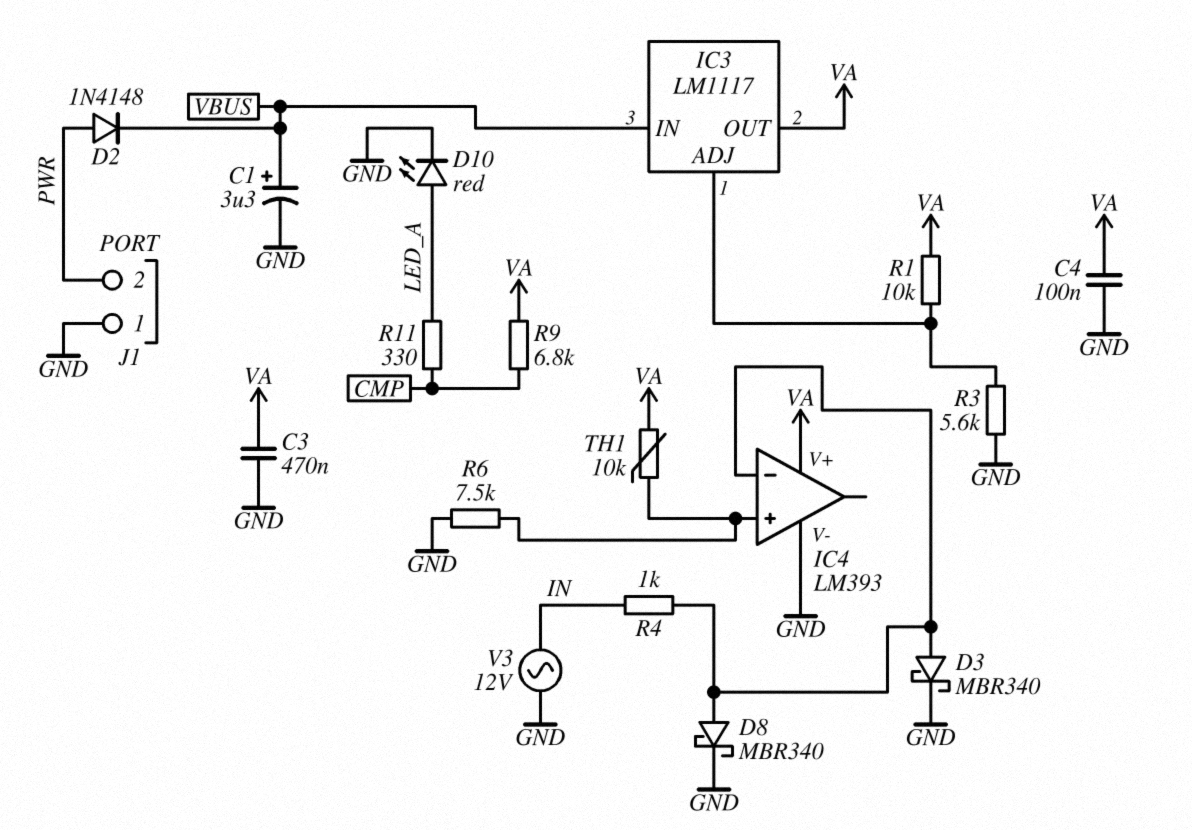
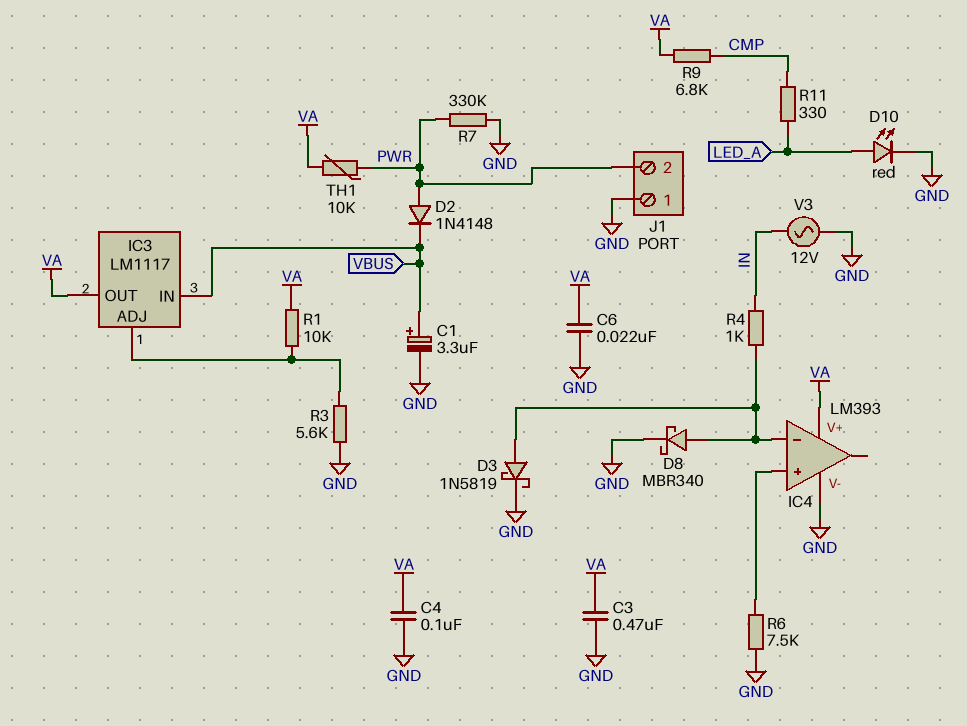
C6: none -> 22nF (GND, VA)
D3: schottky MBR340 (A IC4/in-, K GND) -> schottky 1N5819 (A IC4/in-, K GND)
R7: none -> 330k (GND, PWR)
TH1: 10k (IC4/in+, VA) -> 10k (PWR, VA)

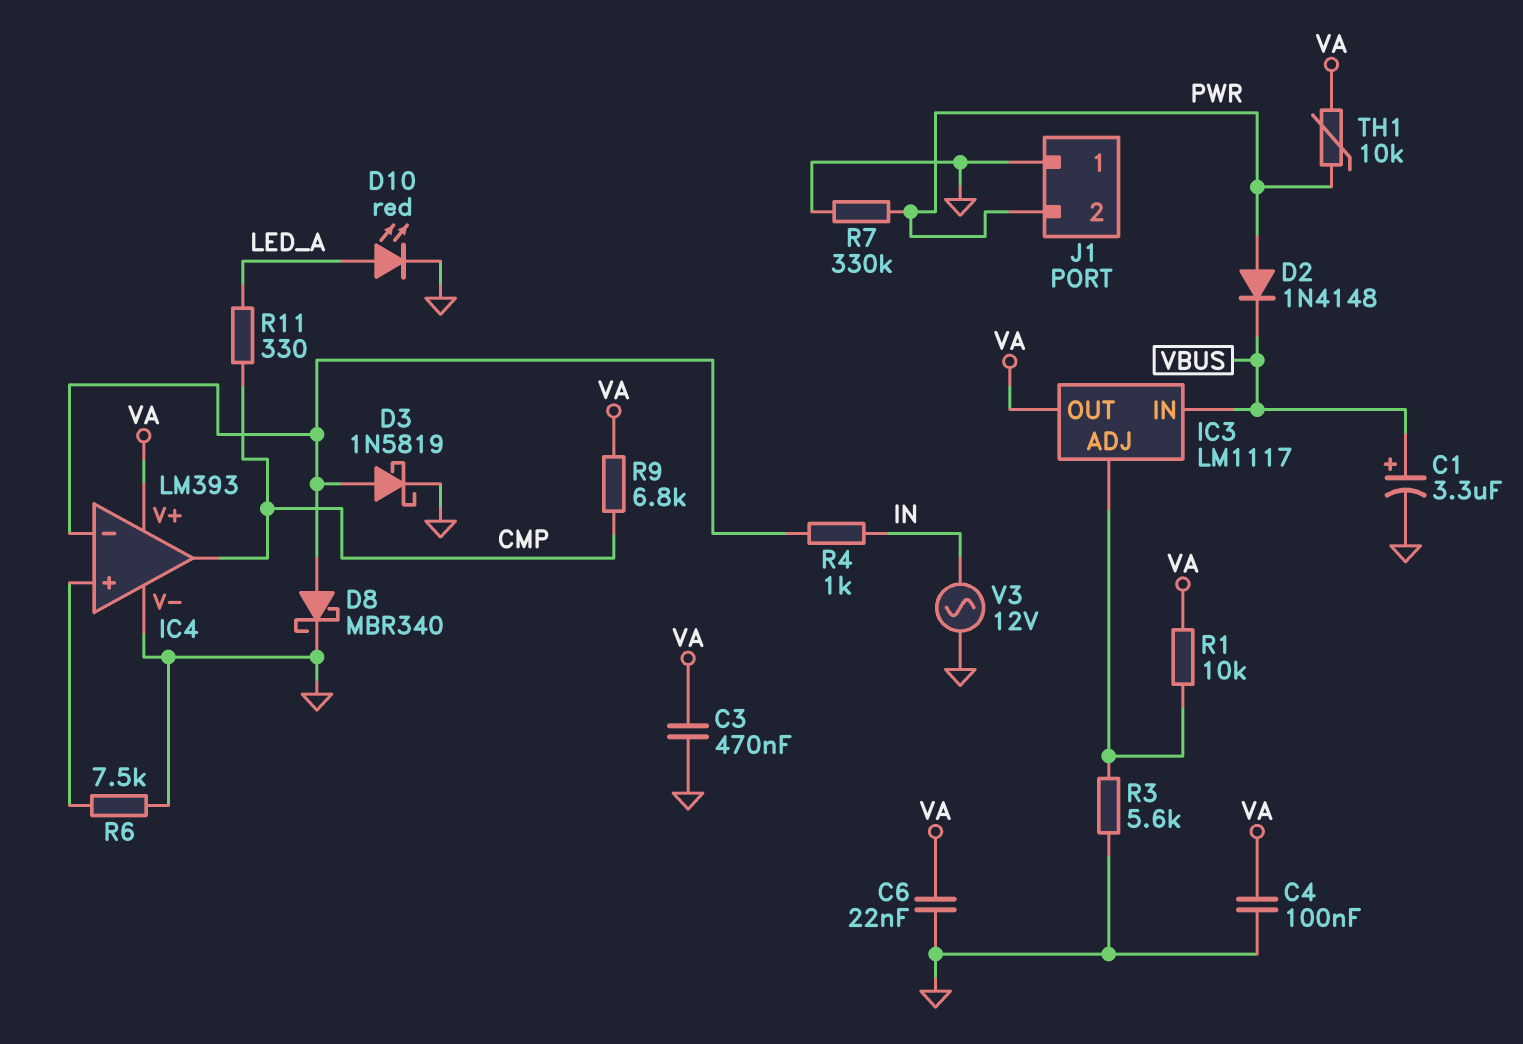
IC4 pin out: none -> CMP

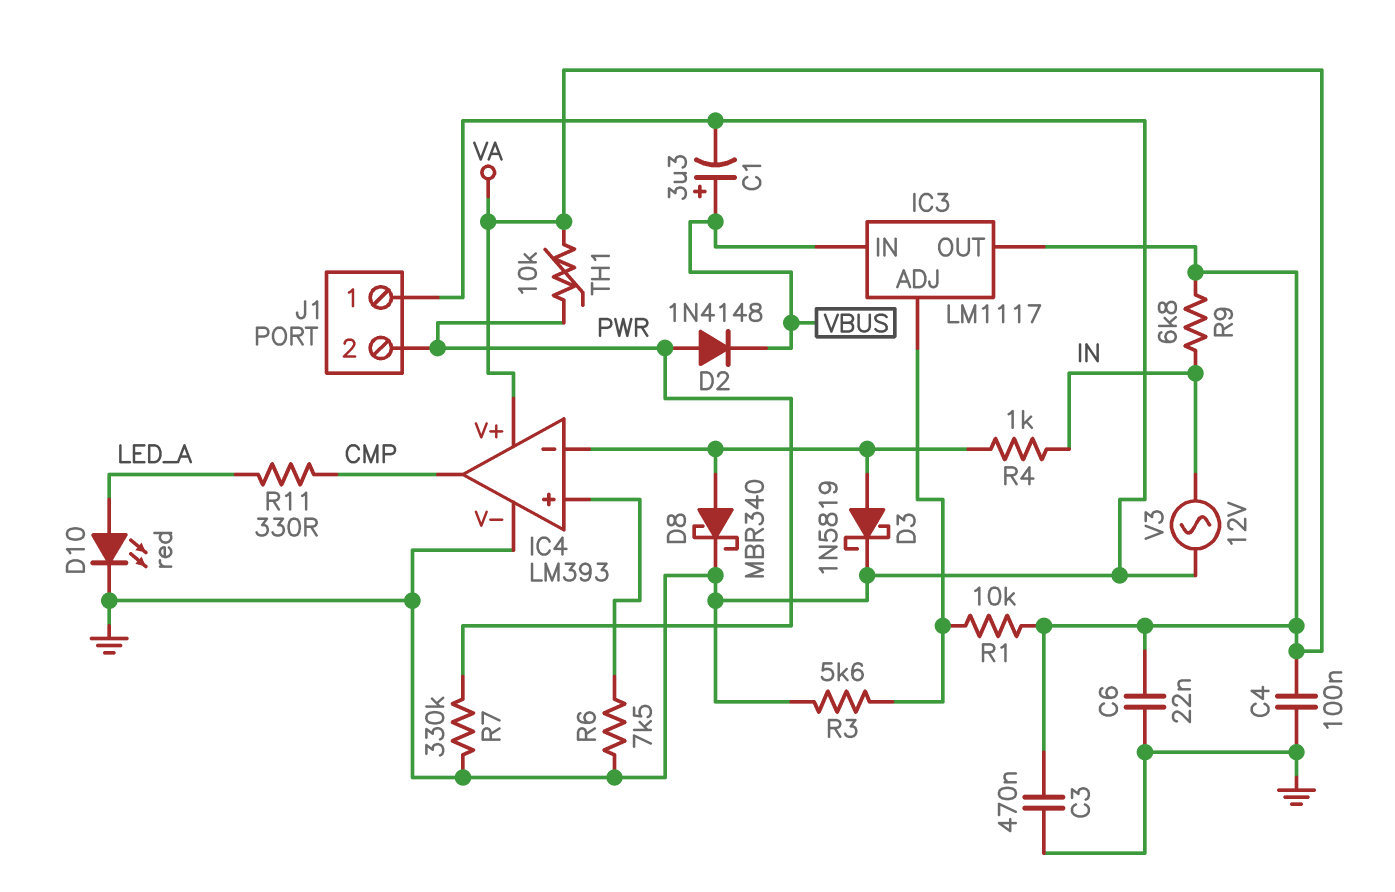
R9: 6.8k (CMP, VA) -> 6.8k (IN, VA)

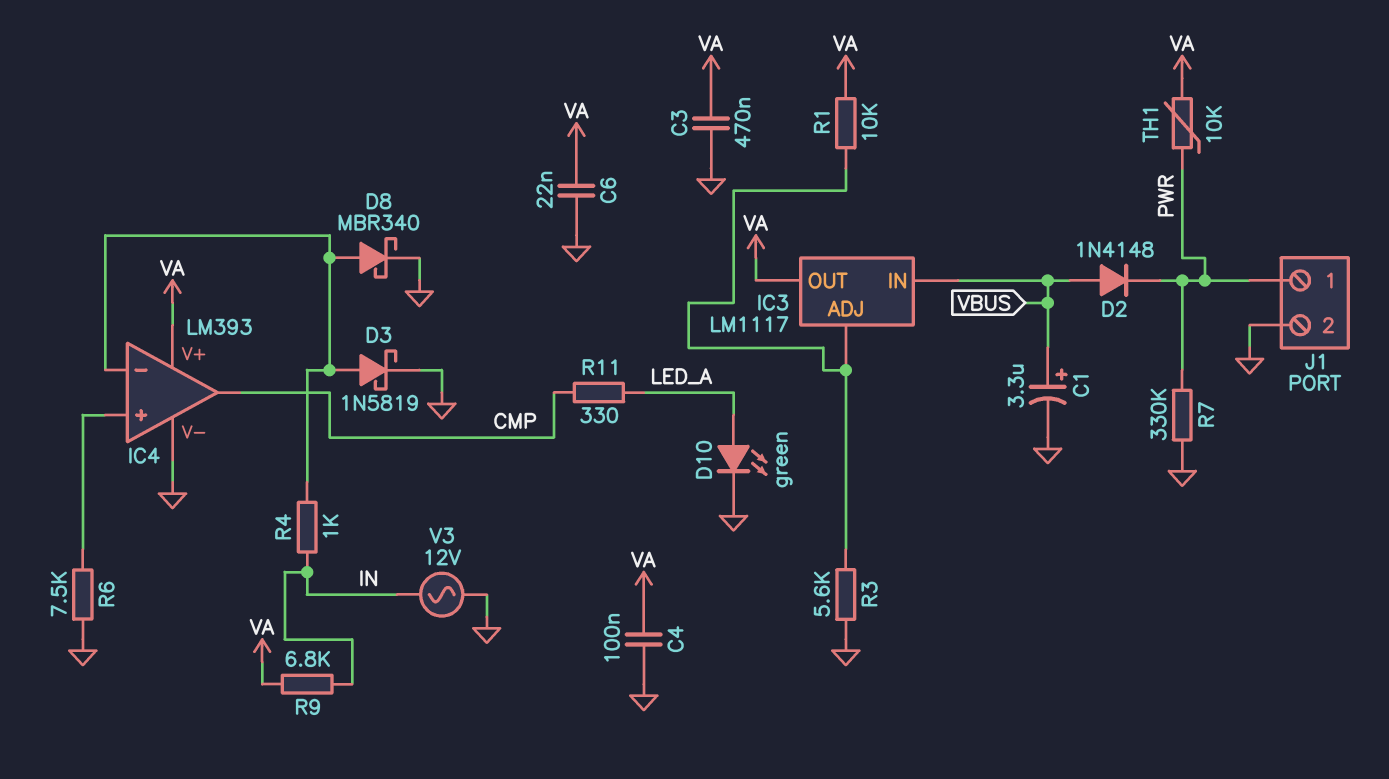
D2: diode 1N4148 (A PWR, K VBUS) -> diode 1N4148 (A VBUS, K PWR)
D10: LED red (A LED_A, K GND) -> LED green (A LED_A, K GND)
J1 pin 1: GND -> PWR
J1 pin 2: PWR -> GND

